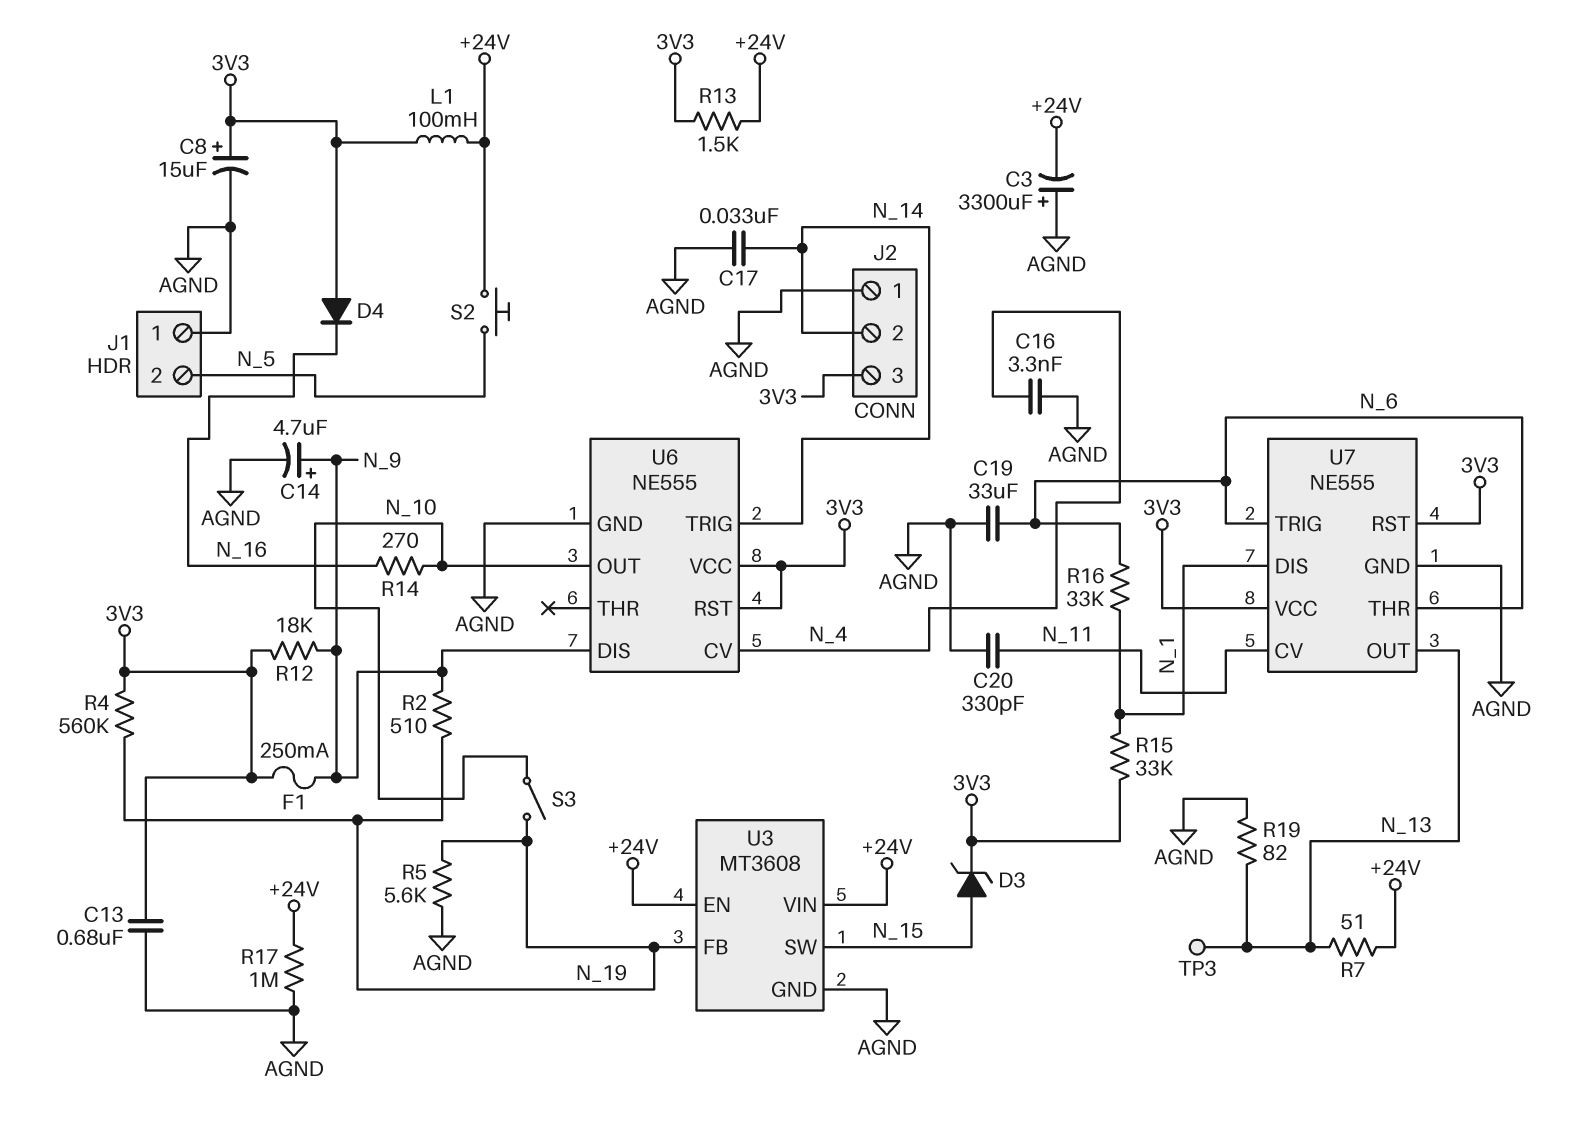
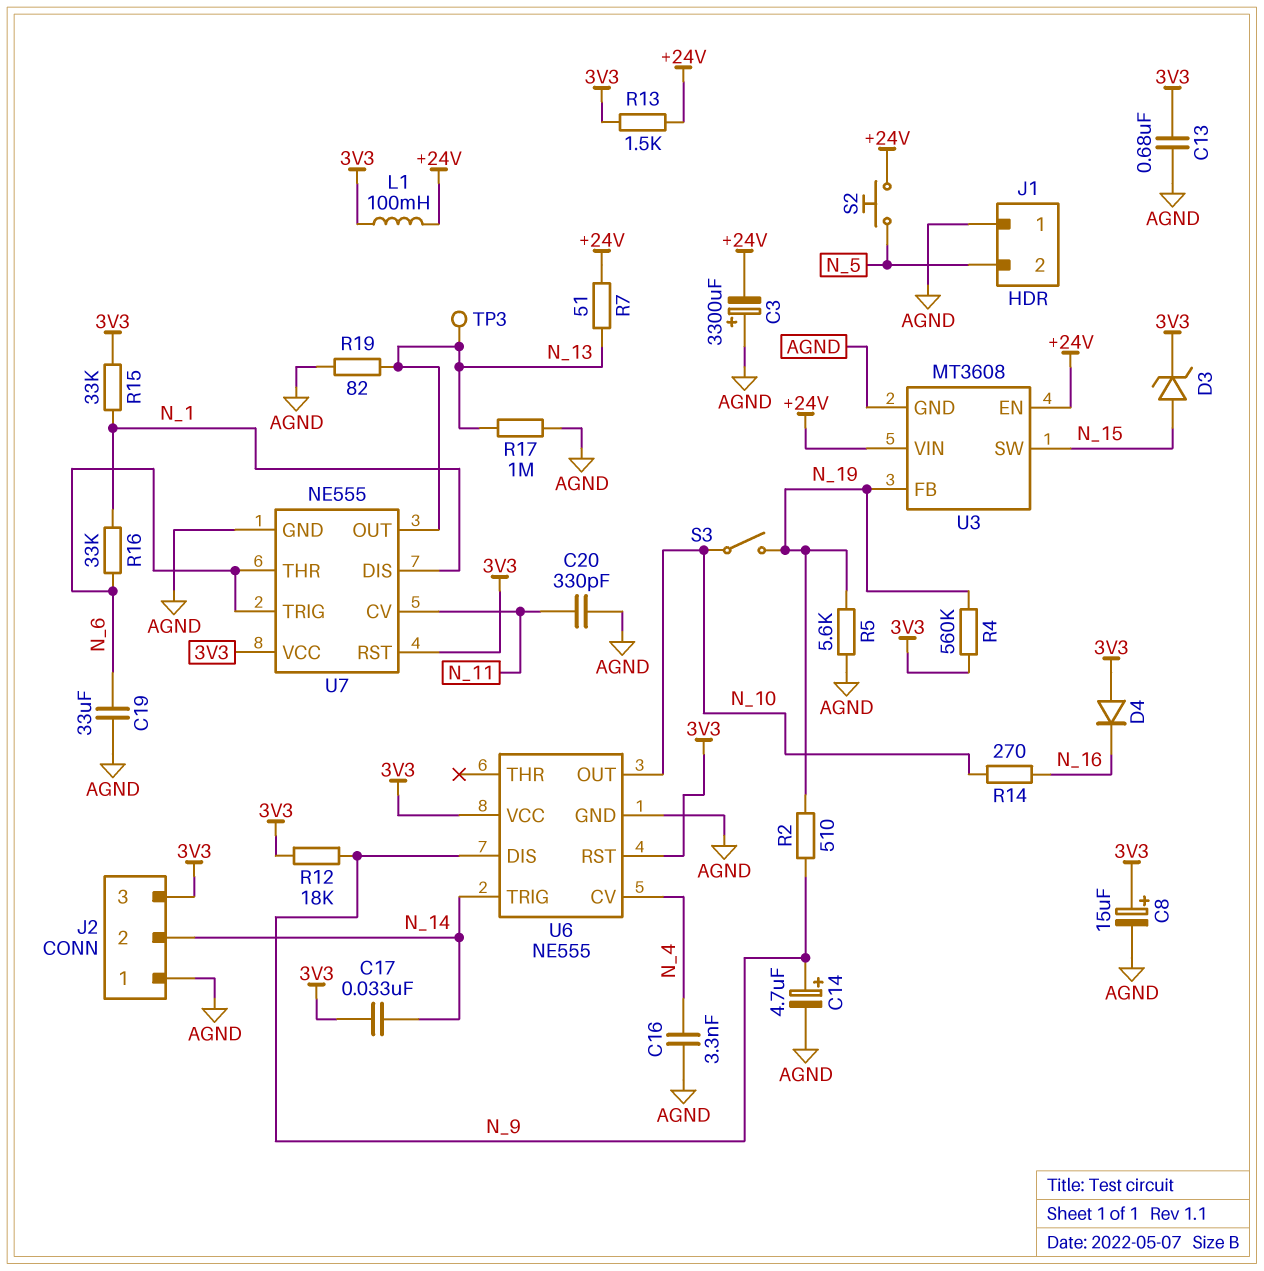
C17: 33nF (AGND, N_14) -> 33nF (3V3, N_14)
F1: 250mA (3V3, N_9) -> none
R17: 1M (+24V, AGND) -> 1M (AGND, N_13)

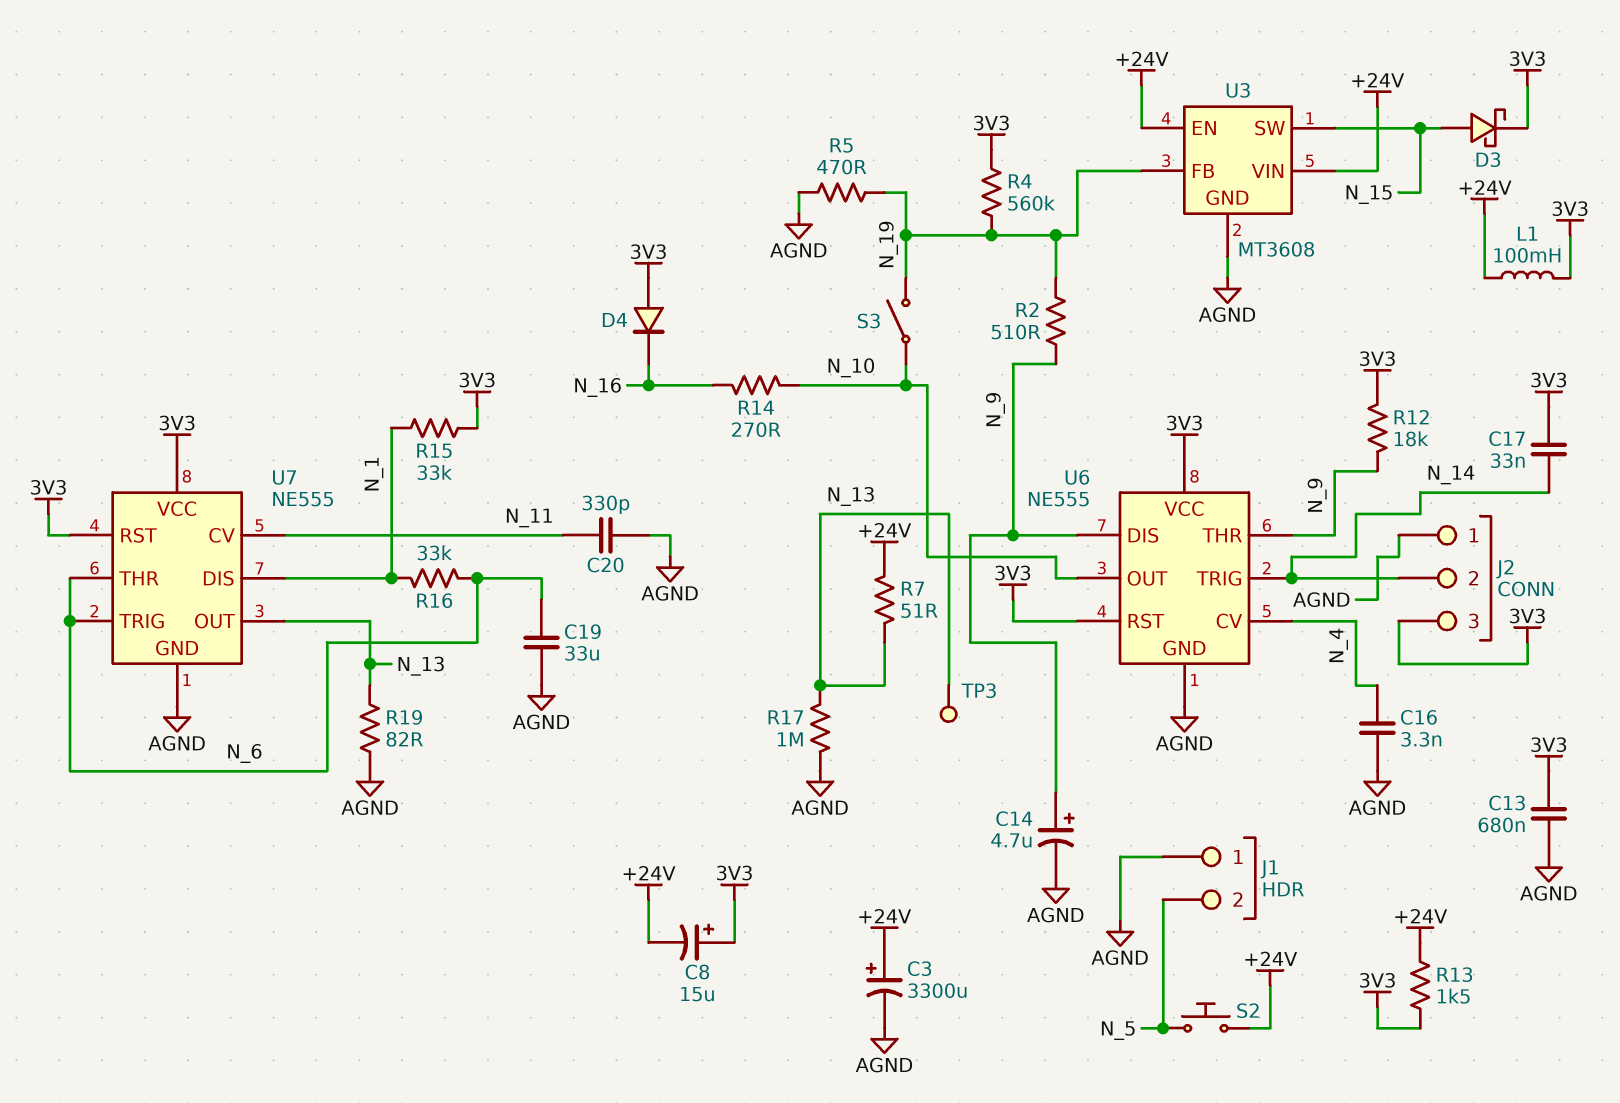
C3: 3300uF (plus AGND, minus +24V) -> 3300uF (plus +24V, minus AGND)
C8: 15uF (plus 3V3, minus AGND) -> 15uF (plus 3V3, minus +24V)
D3: zener (A N_15, K 3V3) -> schottky (A N_15, K 3V3)
R5: 5.6k (AGND, N_19) -> 470 (AGND, N_19)
U6 pin THR: none -> N_9

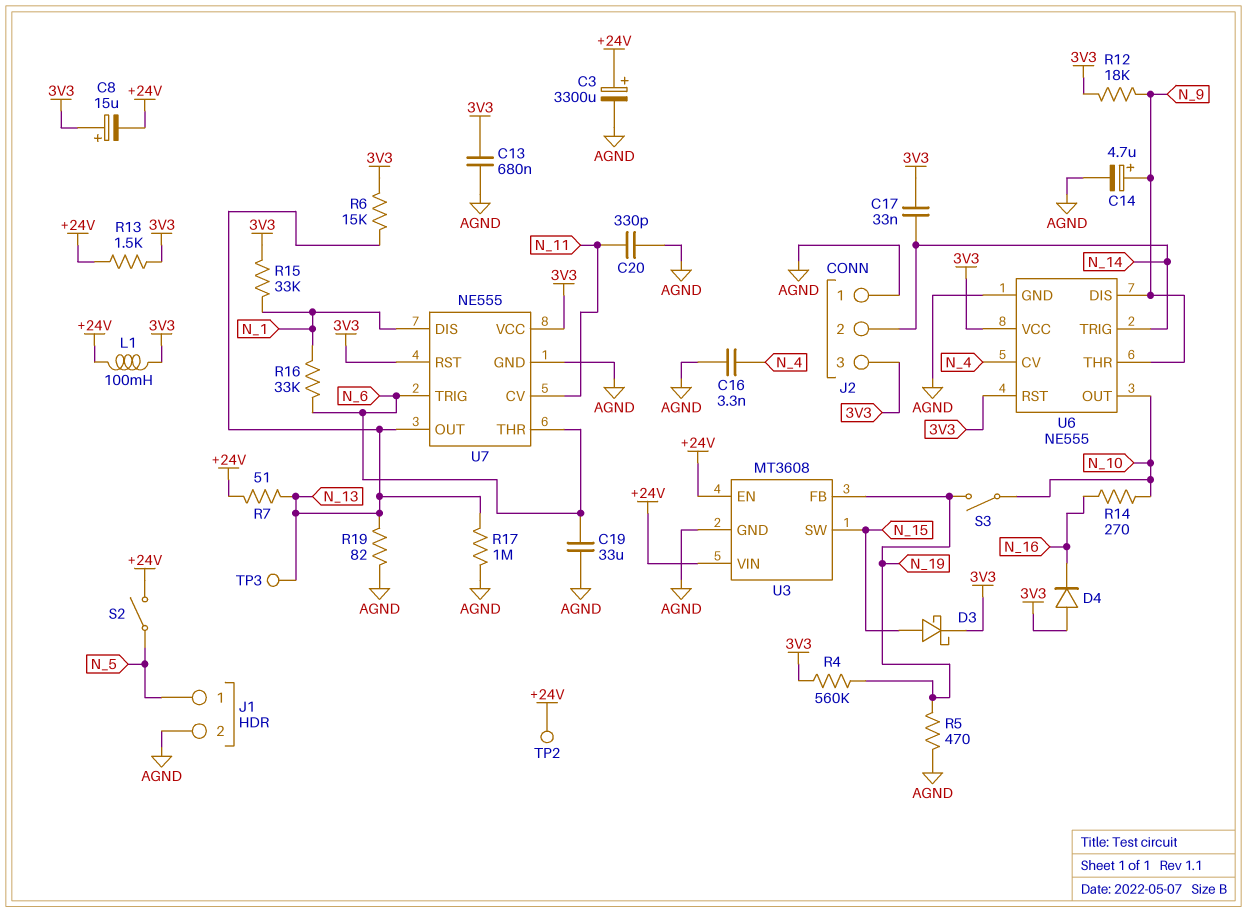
J1 pin 1: AGND -> N_5
J1 pin 2: N_5 -> AGND
R2: 510 (N_9, N_19) -> none
R6: none -> 15k (3V3, N_13)
S2: button (+24V, N_5) -> switch (+24V, N_5)
TP2: none -> test point (+24V)

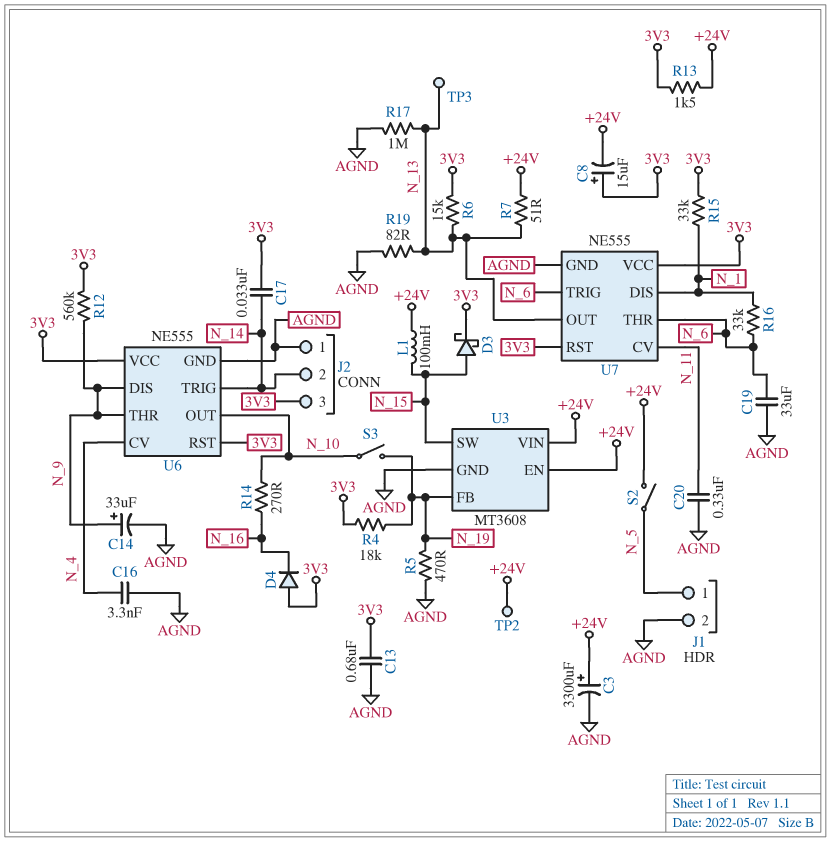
C14: 4.7uF (plus N_9, minus AGND) -> 33uF (plus N_9, minus AGND)
C20: 330pF (AGND, N_11) -> 330nF (AGND, N_11)
L1: 100mH (+24V, 3V3) -> 100mH (+24V, N_15)
R4: 560k (3V3, N_19) -> 18k (3V3, N_19)
R12: 18k (3V3, N_9) -> 560k (3V3, N_9)

